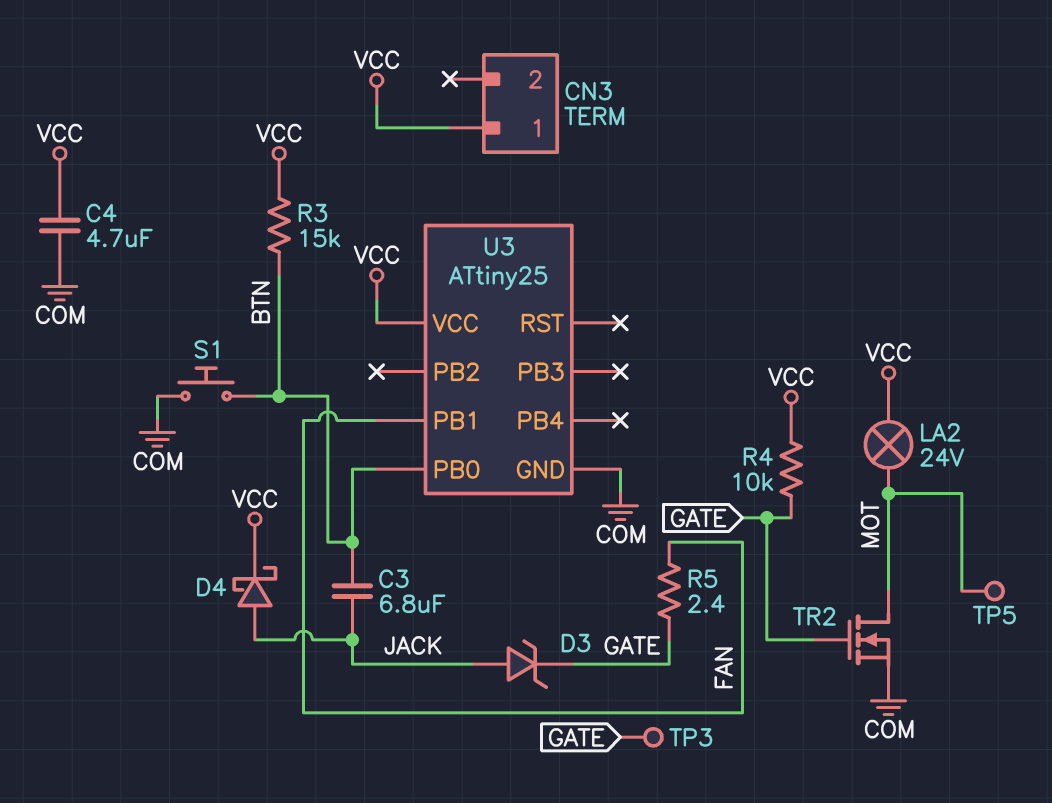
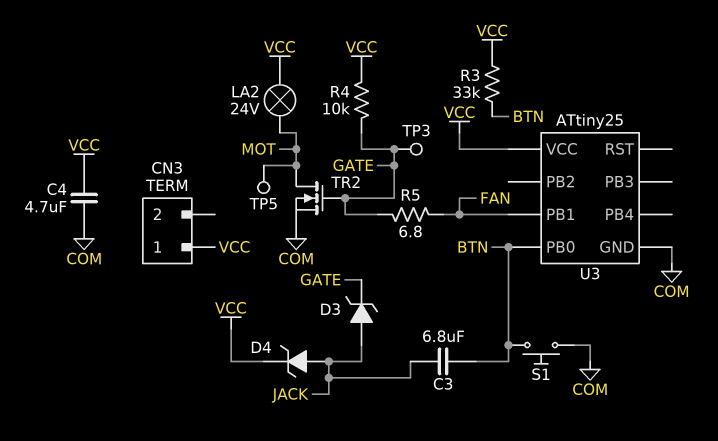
D4: schottky (A JACK, K VCC) -> zener (A JACK, K VCC)
R3: 15k (BTN, VCC) -> 33k (BTN, VCC)
R5: 2.4 (FAN, GATE) -> 6.8 (FAN, GATE)

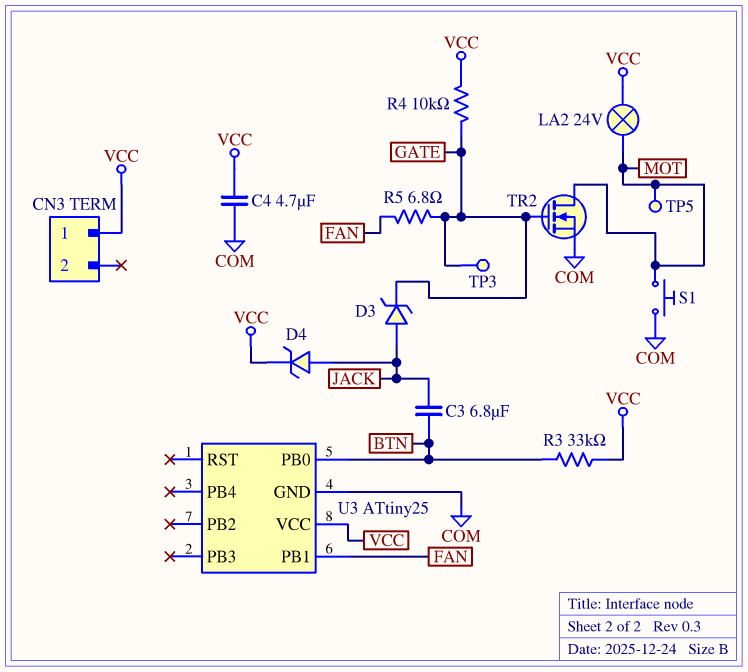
S1: button (BTN, COM) -> button (COM, MOT)

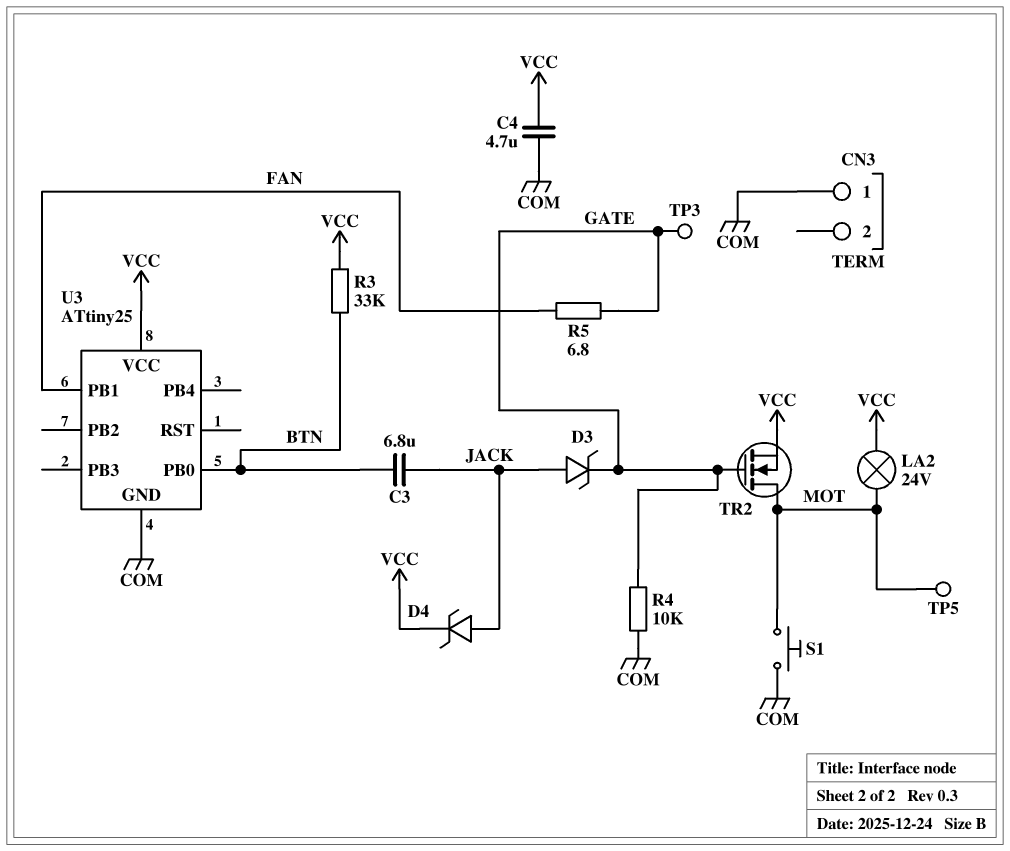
CN3 pin 1: VCC -> COM
R4: 10k (GATE, VCC) -> 10k (COM, GATE)
TR2: NMOS (G GATE, D MOT, S COM) -> NMOS (G GATE, D MOT, S VCC)

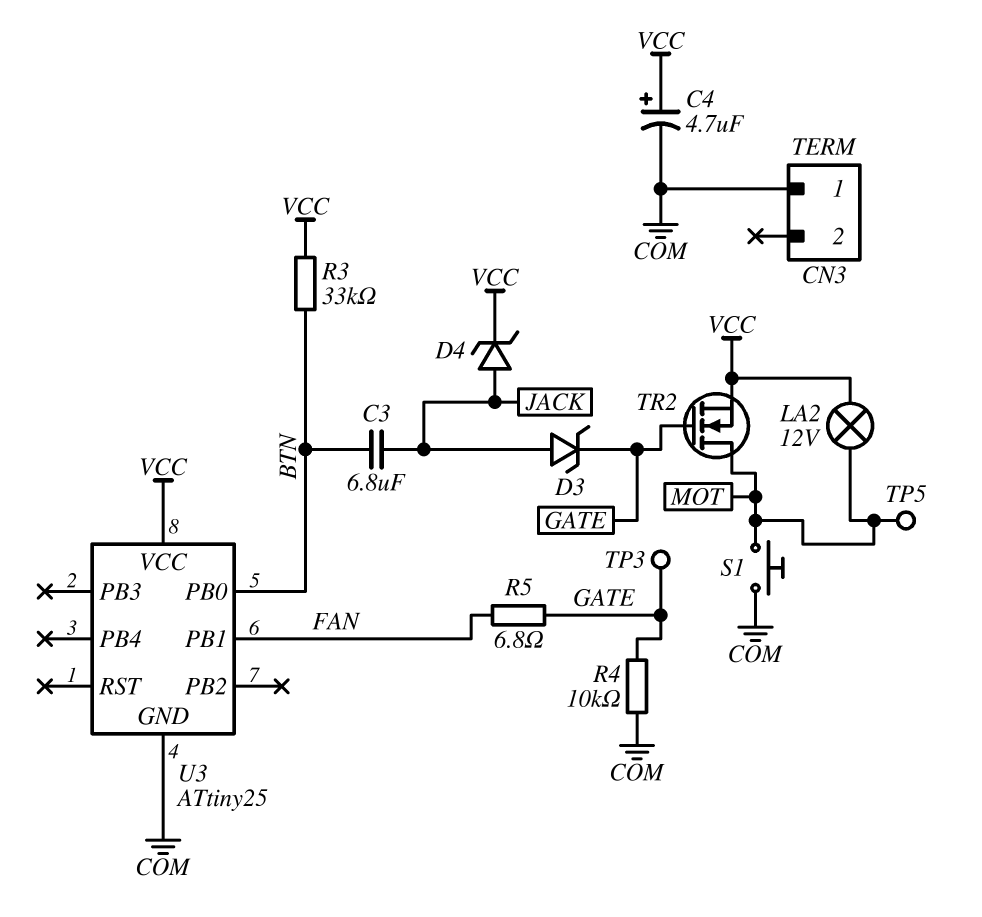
C4: 4.7uF (COM, VCC) -> 4.7uF (plus VCC, minus COM)
LA2: lamp 24V (MOT, VCC) -> lamp 12V (MOT, VCC)

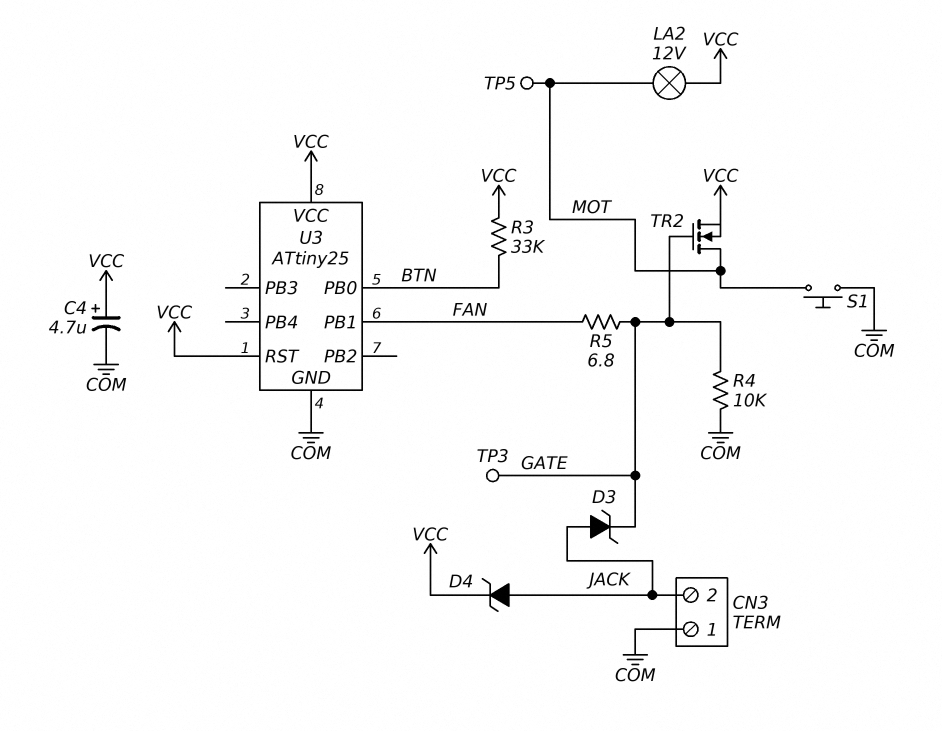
C3: 6.8uF (BTN, JACK) -> none
CN3 pin 2: none -> JACK
U3 pin RST: none -> VCC

